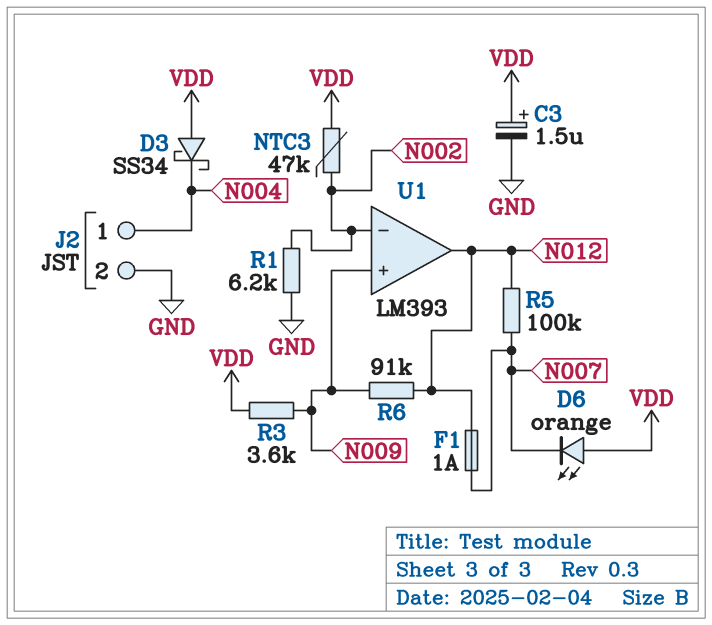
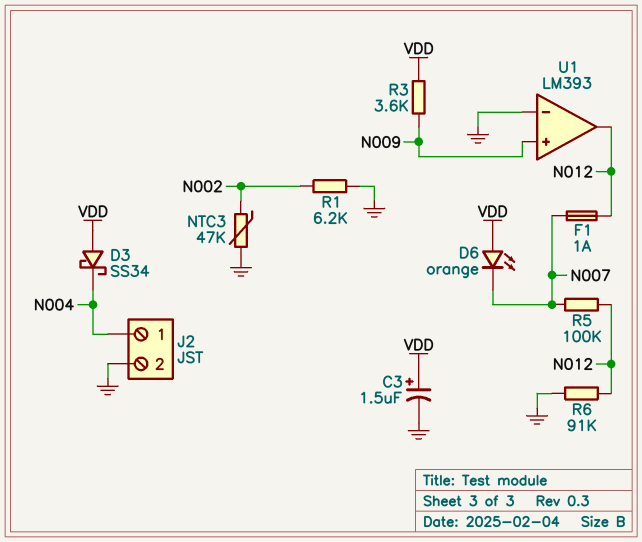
NTC3: 47k (N002, VDD) -> 47k (GND, N002)
R6: 91k (N009, N012) -> 91k (GND, N012)
U1 pin in-: N002 -> GND

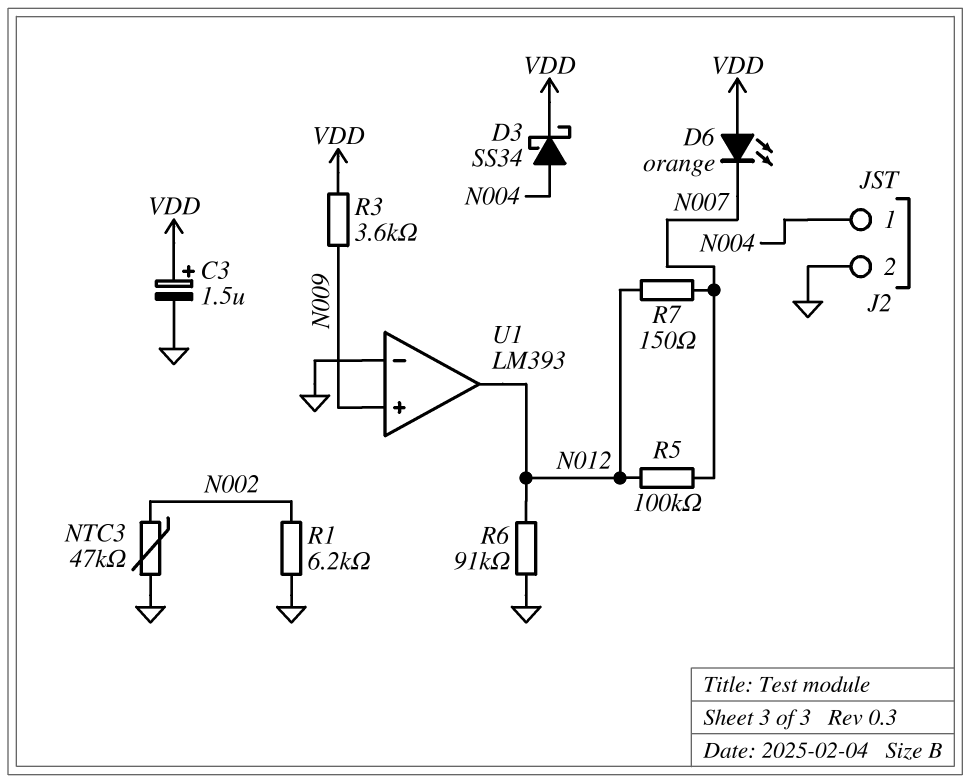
D3: schottky SS34 (A VDD, K N004) -> schottky SS34 (A N004, K VDD)
F1: 1A (N007, N012) -> none
R7: none -> 150 (N007, N012)

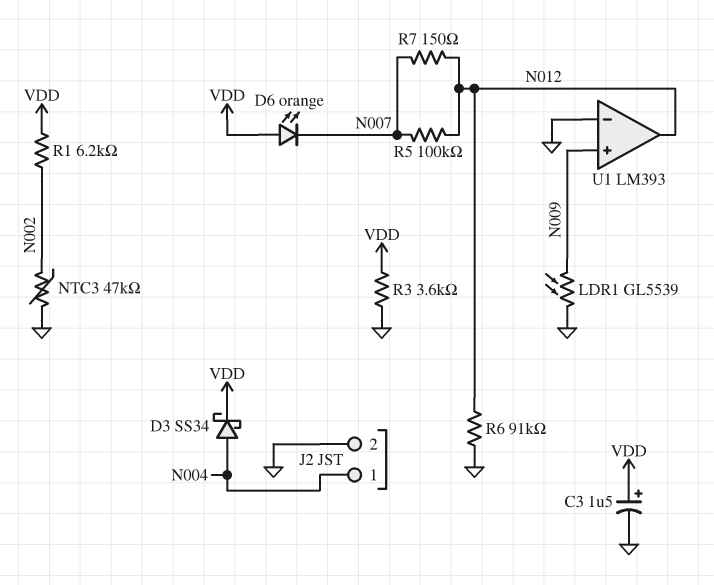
LDR1: none -> GL5539 (GND, N009)
R1: 6.2k (GND, N002) -> 6.2k (N002, VDD)
R3: 3.6k (N009, VDD) -> 3.6k (GND, VDD)

